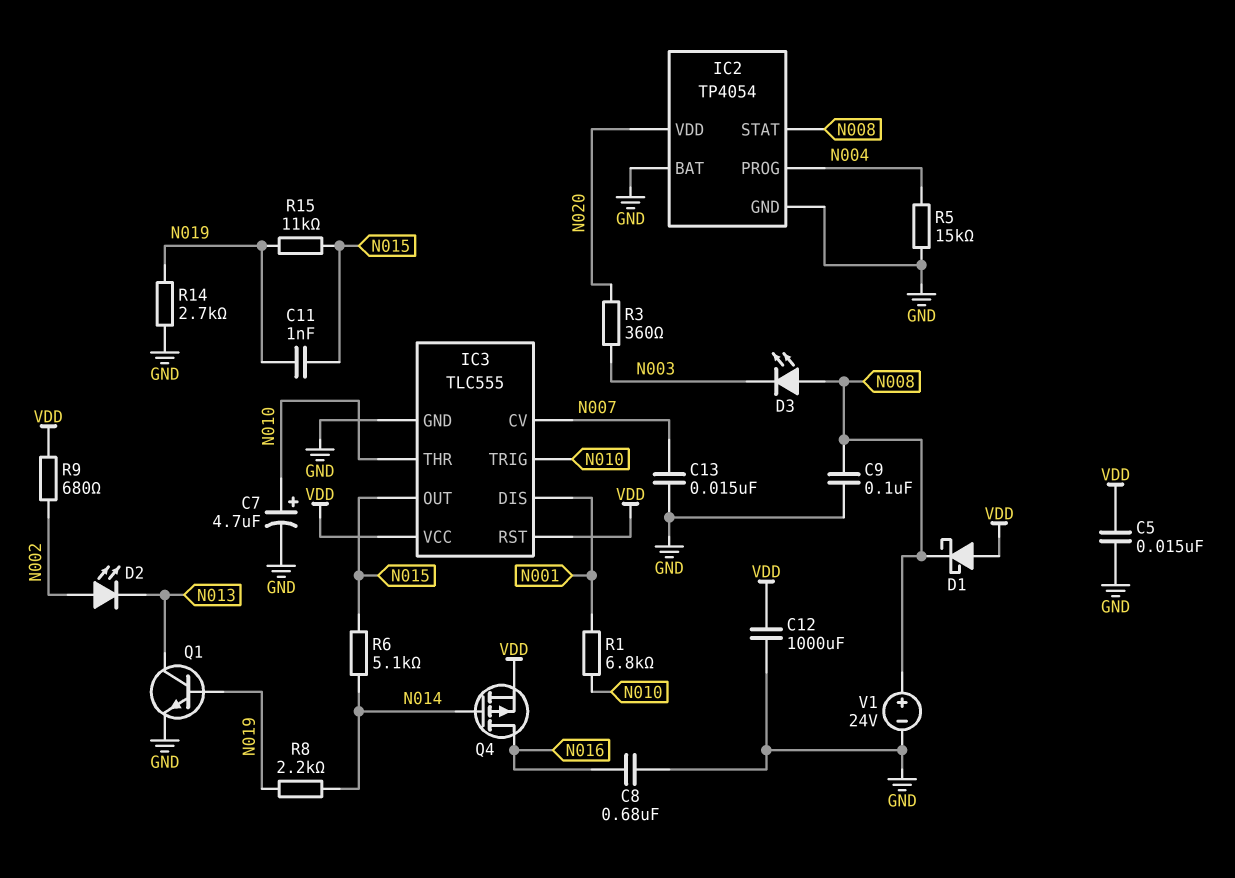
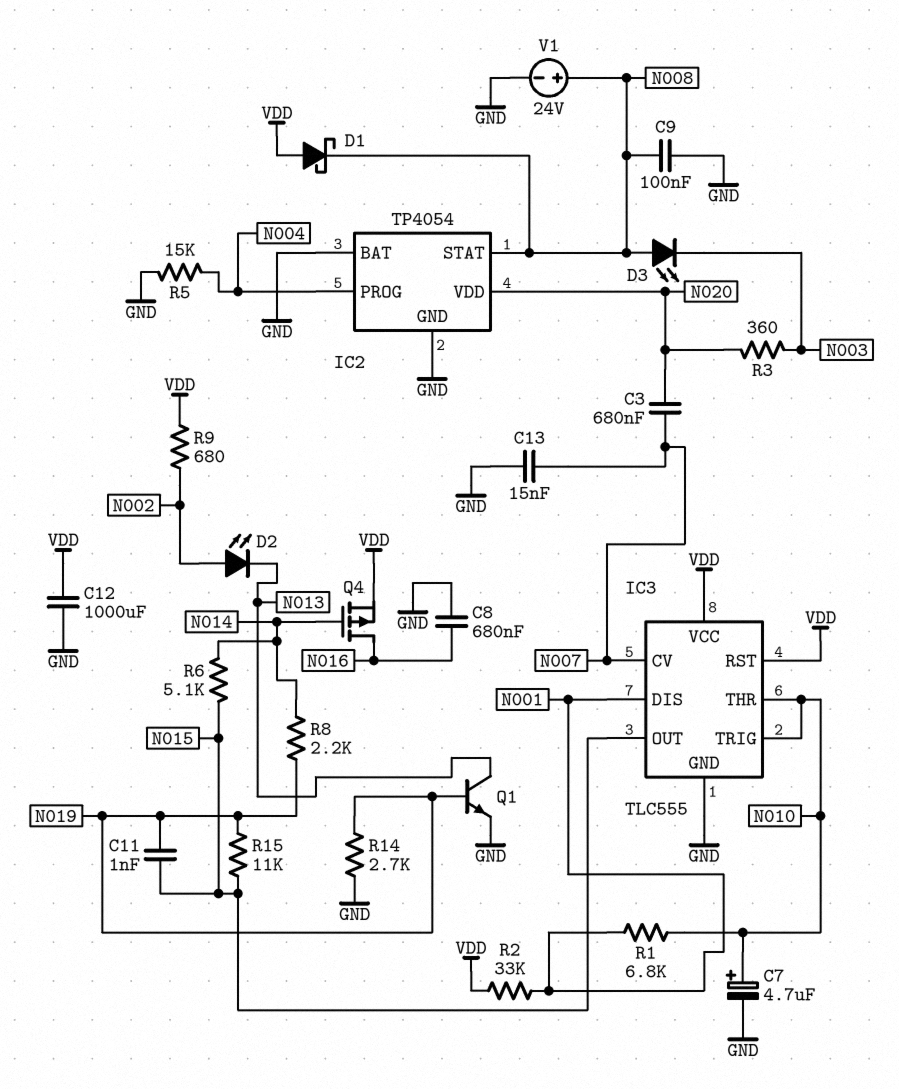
C3: none -> 680nF (N007, N020)
C5: 15nF (GND, VDD) -> none
R2: none -> 33k (N001, VDD)

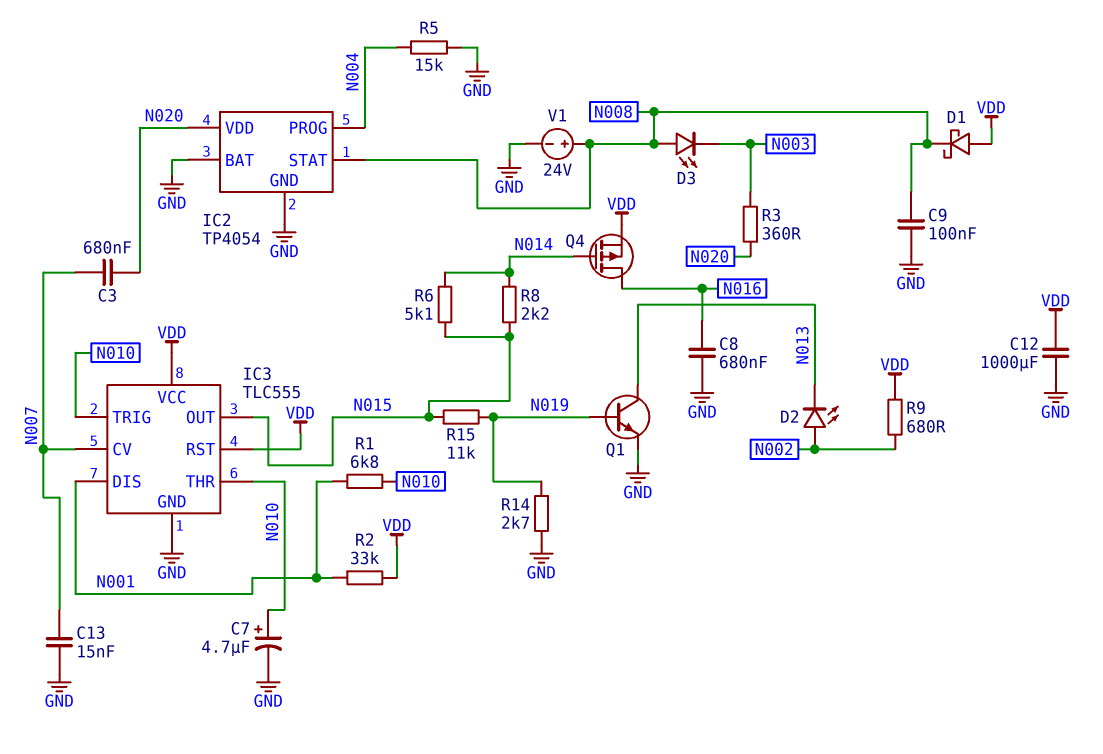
C11: 1nF (N015, N019) -> none
R8: 2.2k (N014, N019) -> 2.2k (N014, N015)

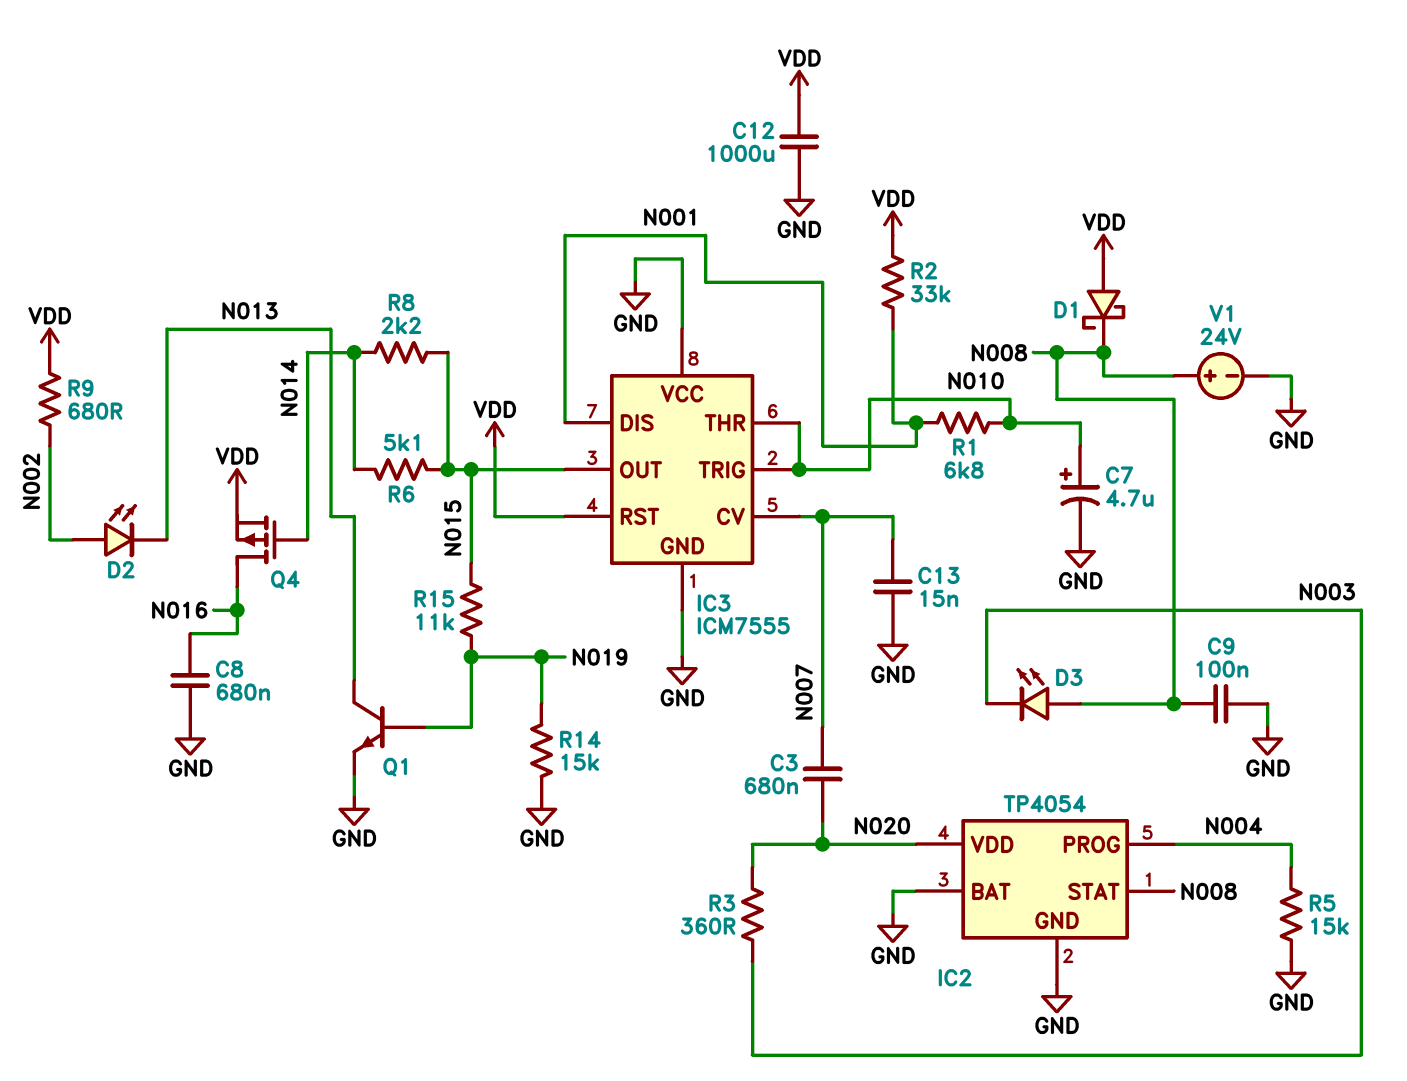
IC3: TLC555 -> ICM7555
IC3 pin VCC: VDD -> GND
R14: 2.7k (GND, N019) -> 15k (GND, N019)

